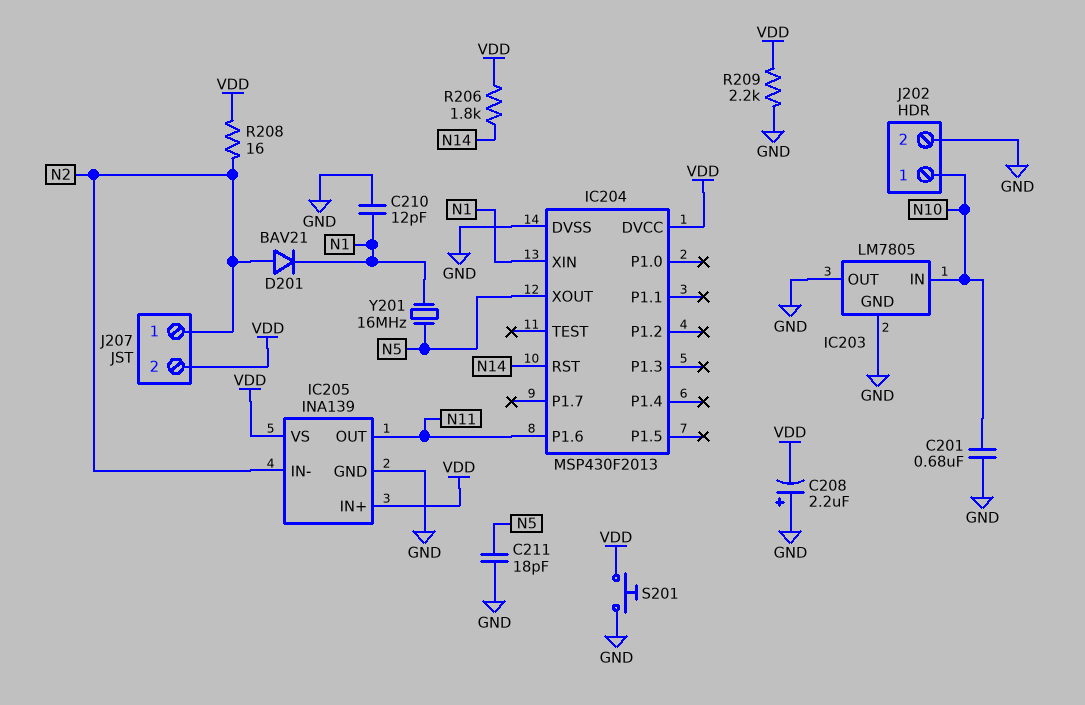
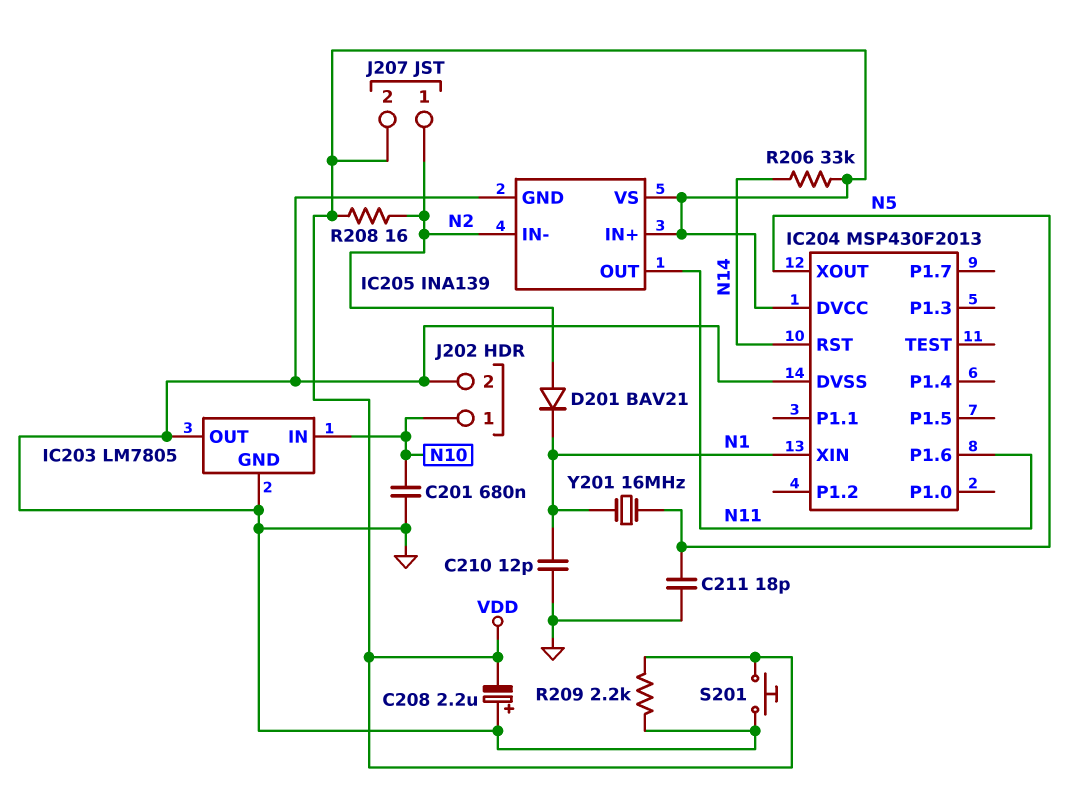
R206: 1.8k (N14, VDD) -> 33k (N14, VDD)

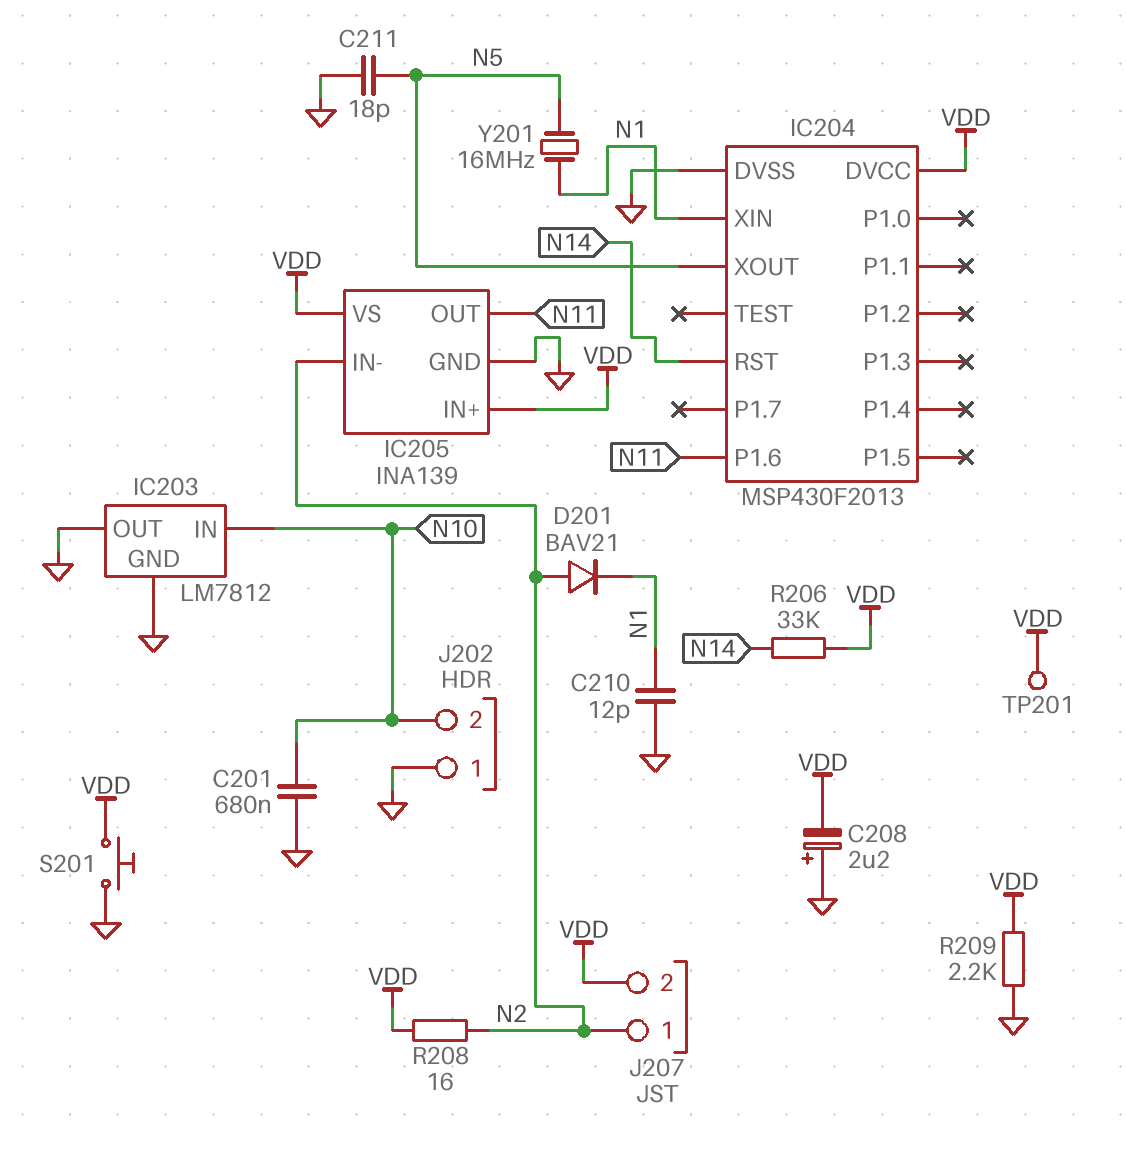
IC203: LM7805 -> LM7812
J202 pin 1: N10 -> GND
J202 pin 2: GND -> N10
TP201: none -> test point (VDD)

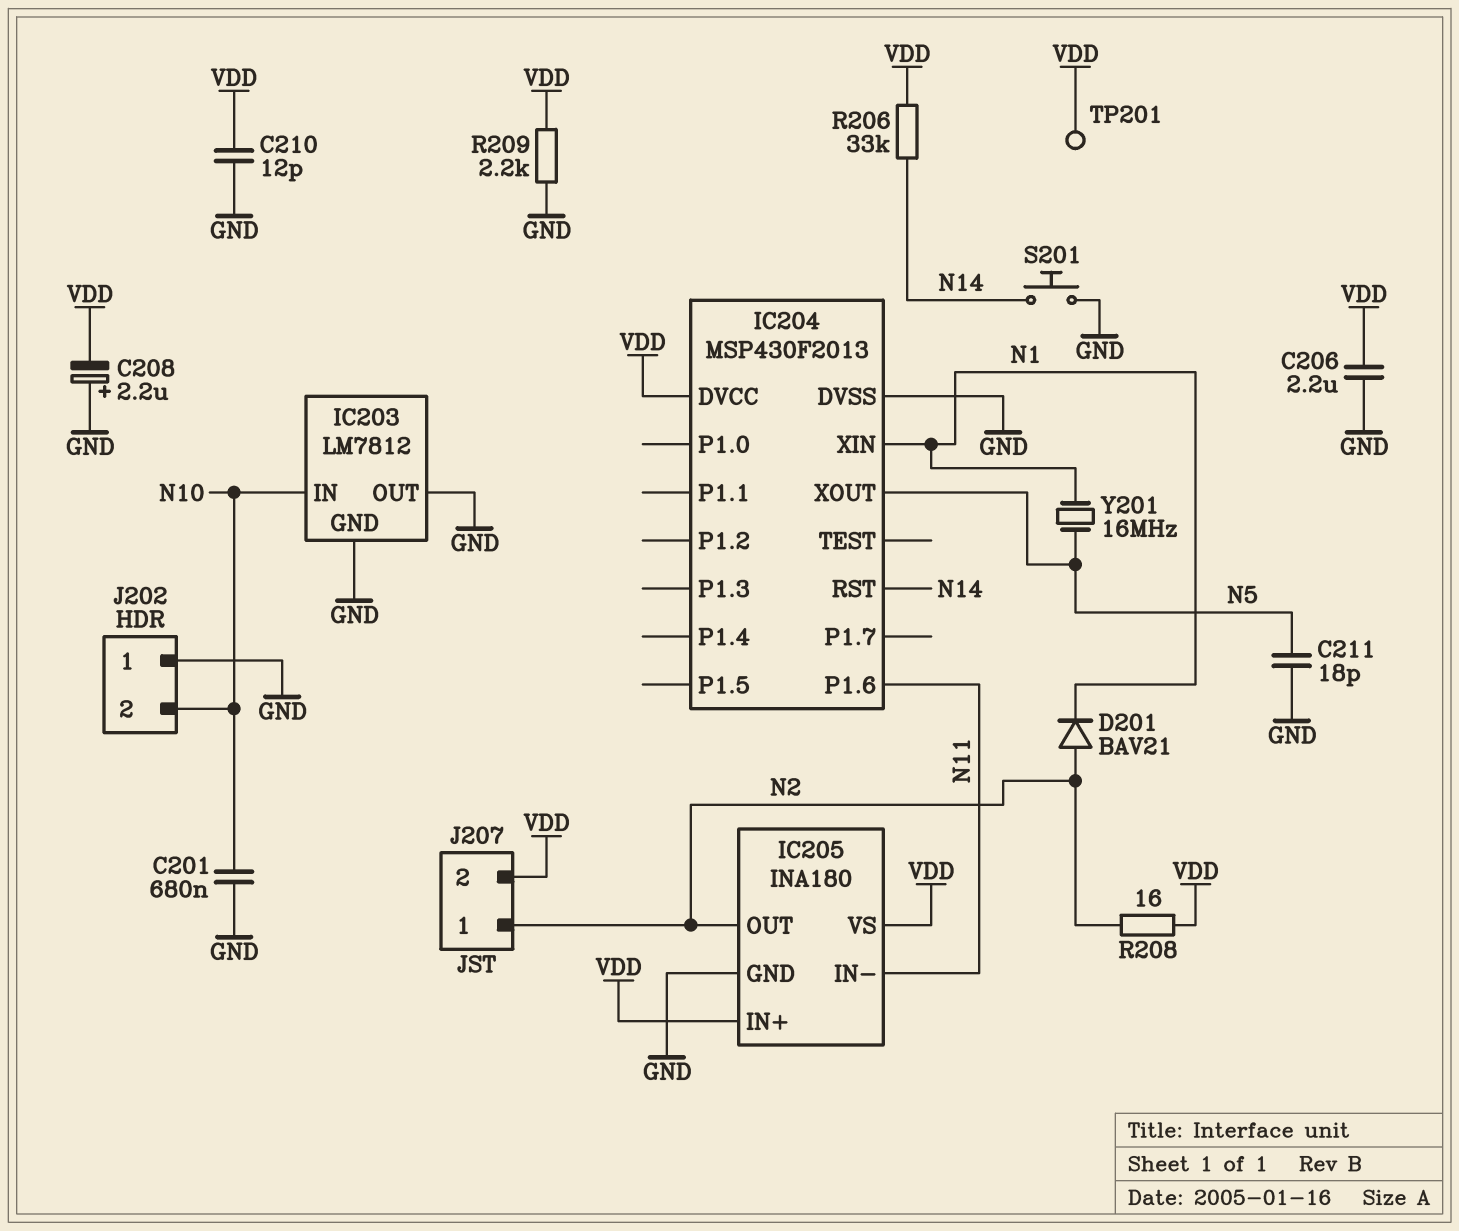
C206: none -> 2.2uF (GND, VDD)
C210: 12pF (GND, N1) -> 12pF (GND, VDD)
IC205: INA139 -> INA180
IC205 pin IN-: N2 -> N11
IC205 pin OUT: N11 -> N2
S201: button (GND, VDD) -> button (GND, N14)

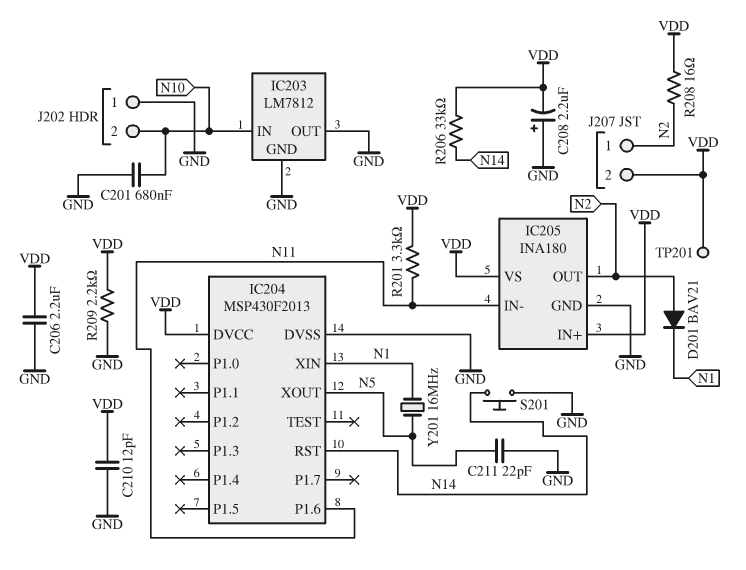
C211: 18pF (GND, N5) -> 22pF (GND, N5)
R201: none -> 3.3k (N11, VDD)

